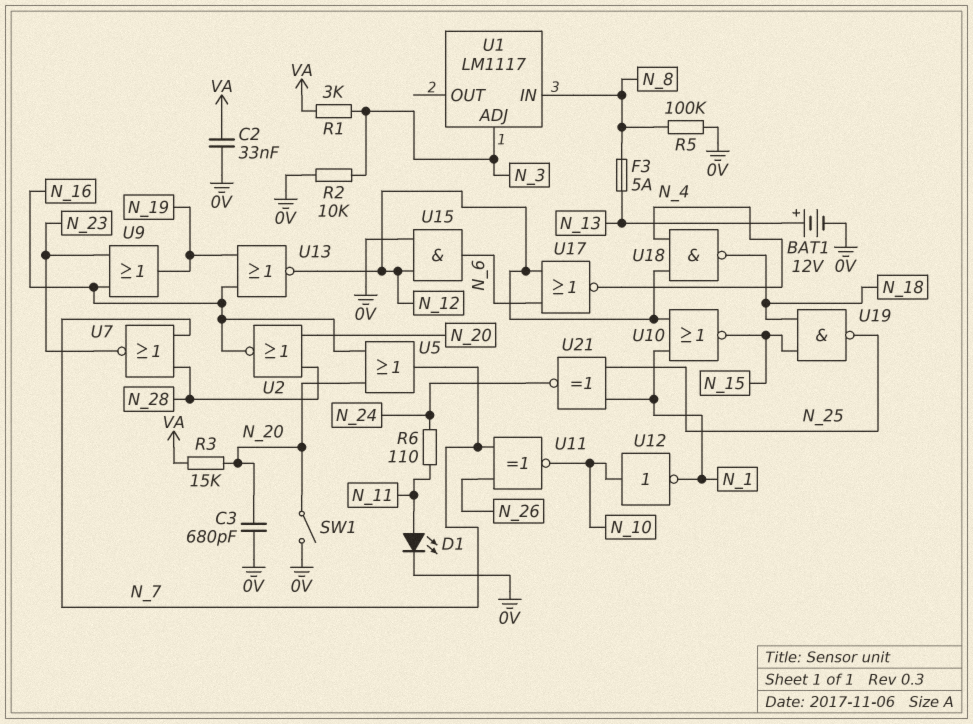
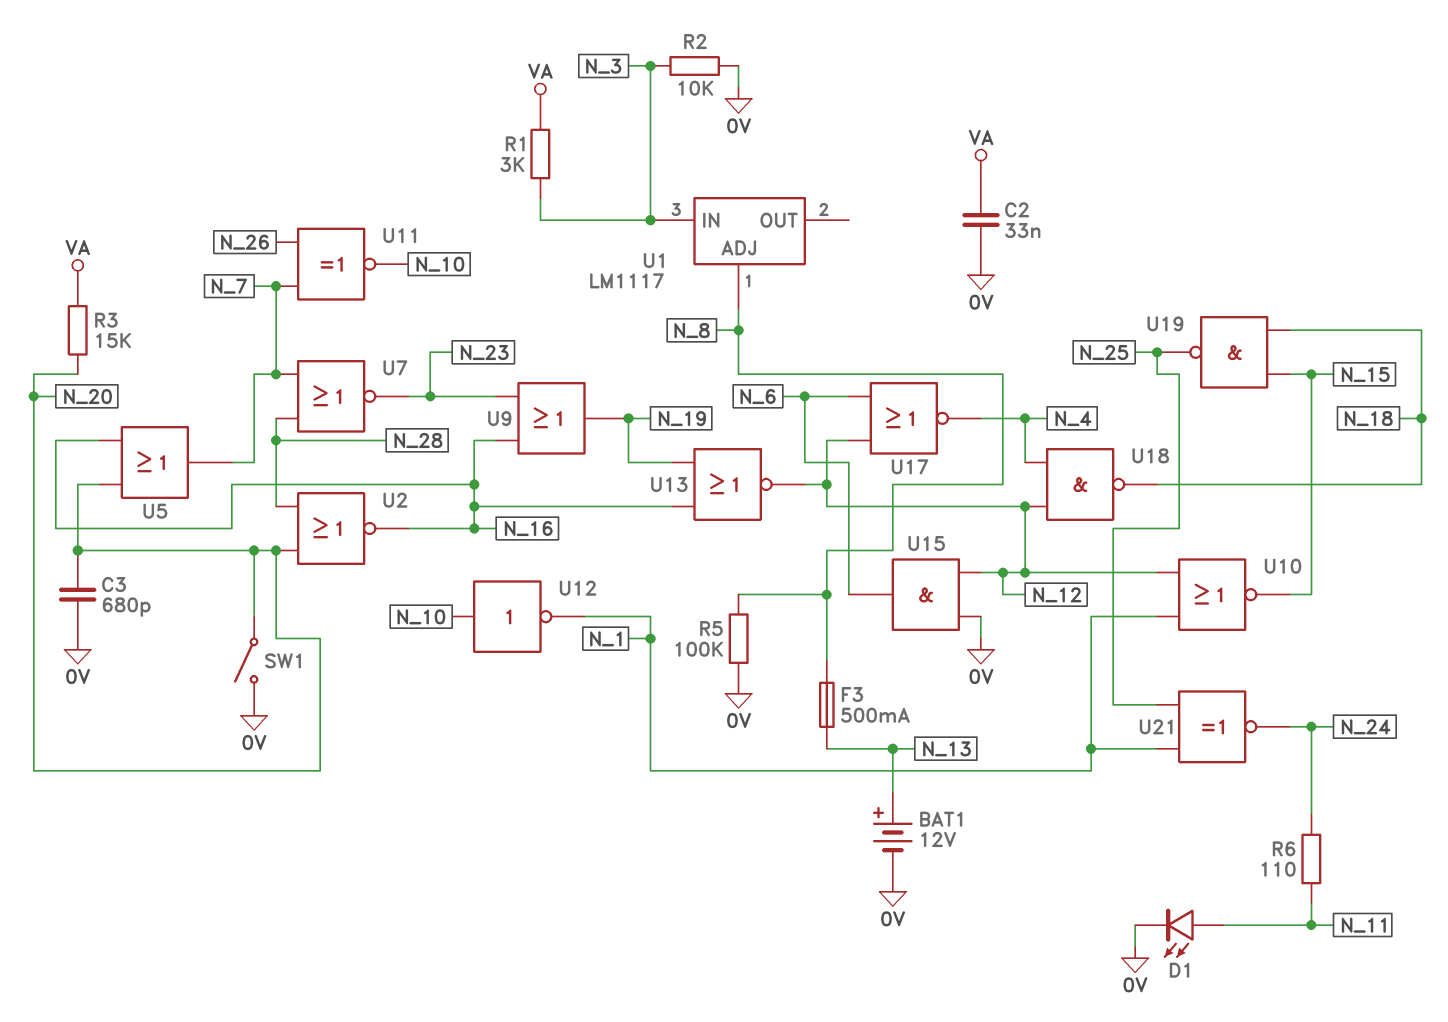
F3: 5A (N_8, N_13) -> 500mA (N_8, N_13)
U1 pin ADJ: N_3 -> N_8
U1 pin IN: N_8 -> N_3

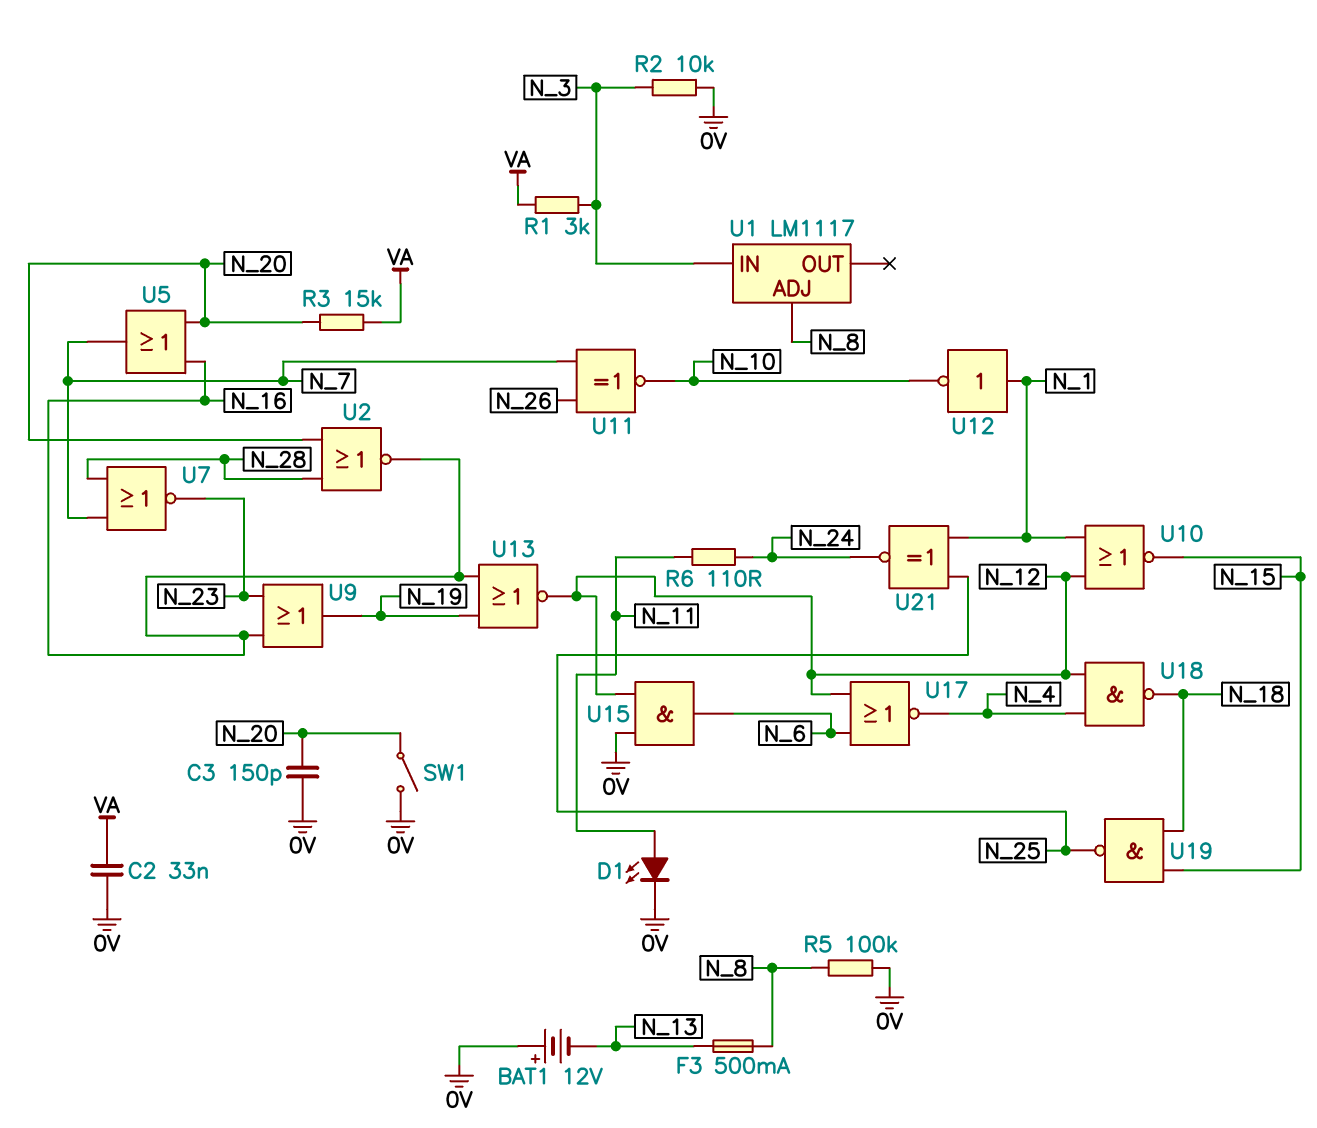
BAT1: 12V (plus N_13, minus 0V) -> 12V (plus 0V, minus N_13)
C3: 680pF (0V, N_20) -> 150pF (0V, N_20)
U12: NOT (in N_10, out N_1) -> NOT (in N_1, out N_10)

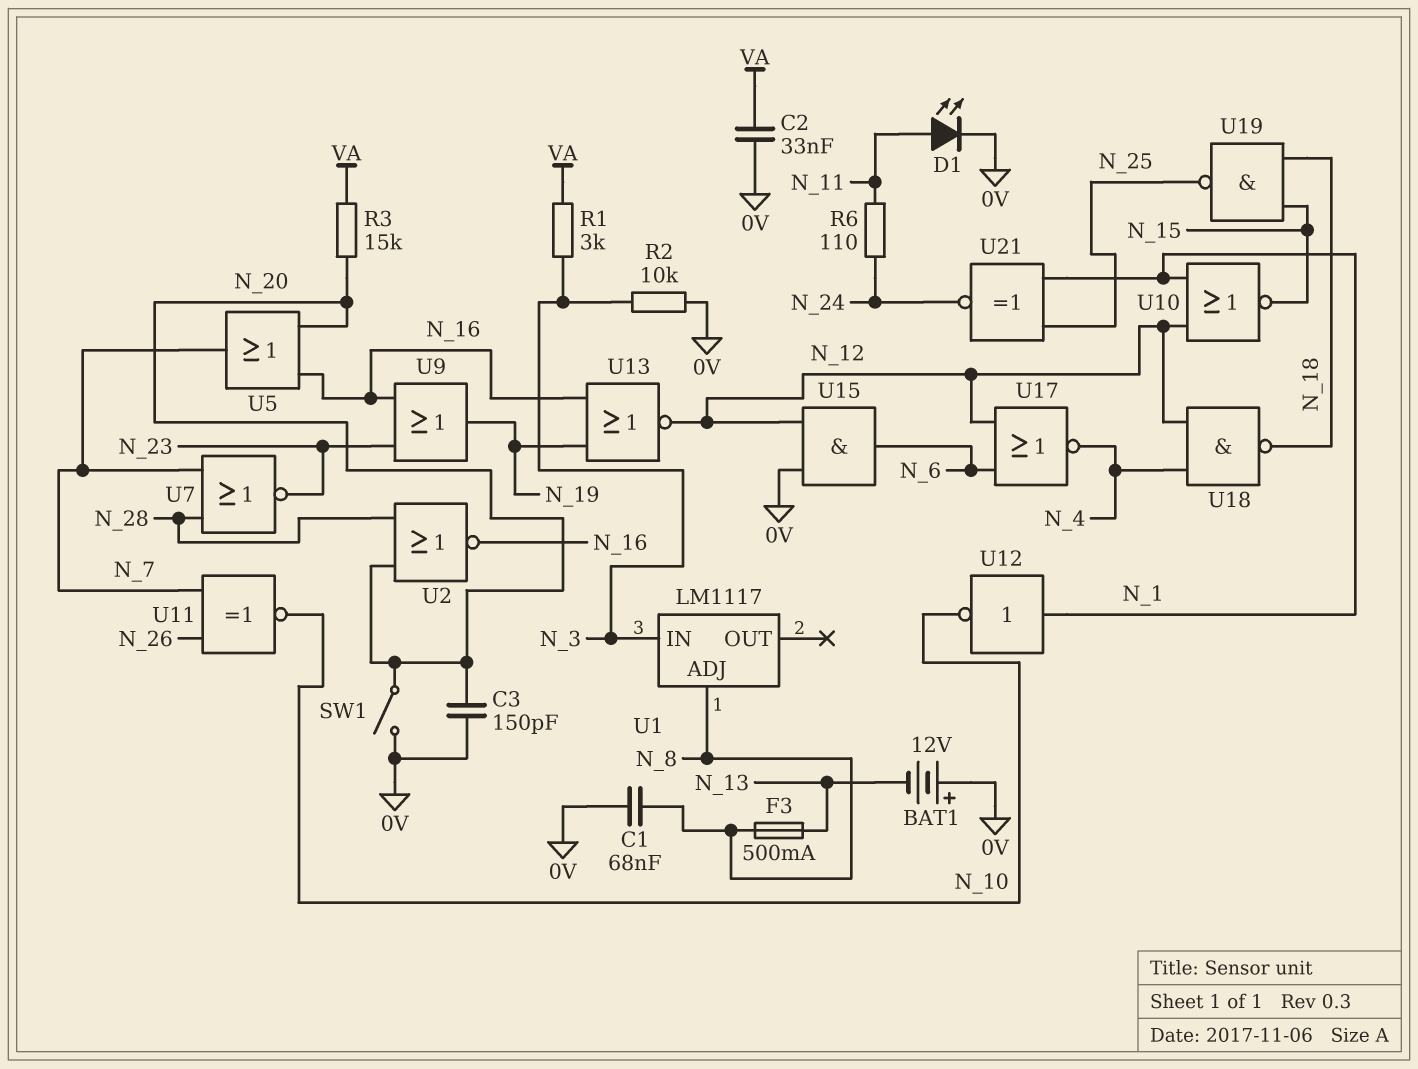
C1: none -> 68nF (0V, N_8)
R5: 100k (0V, N_8) -> none

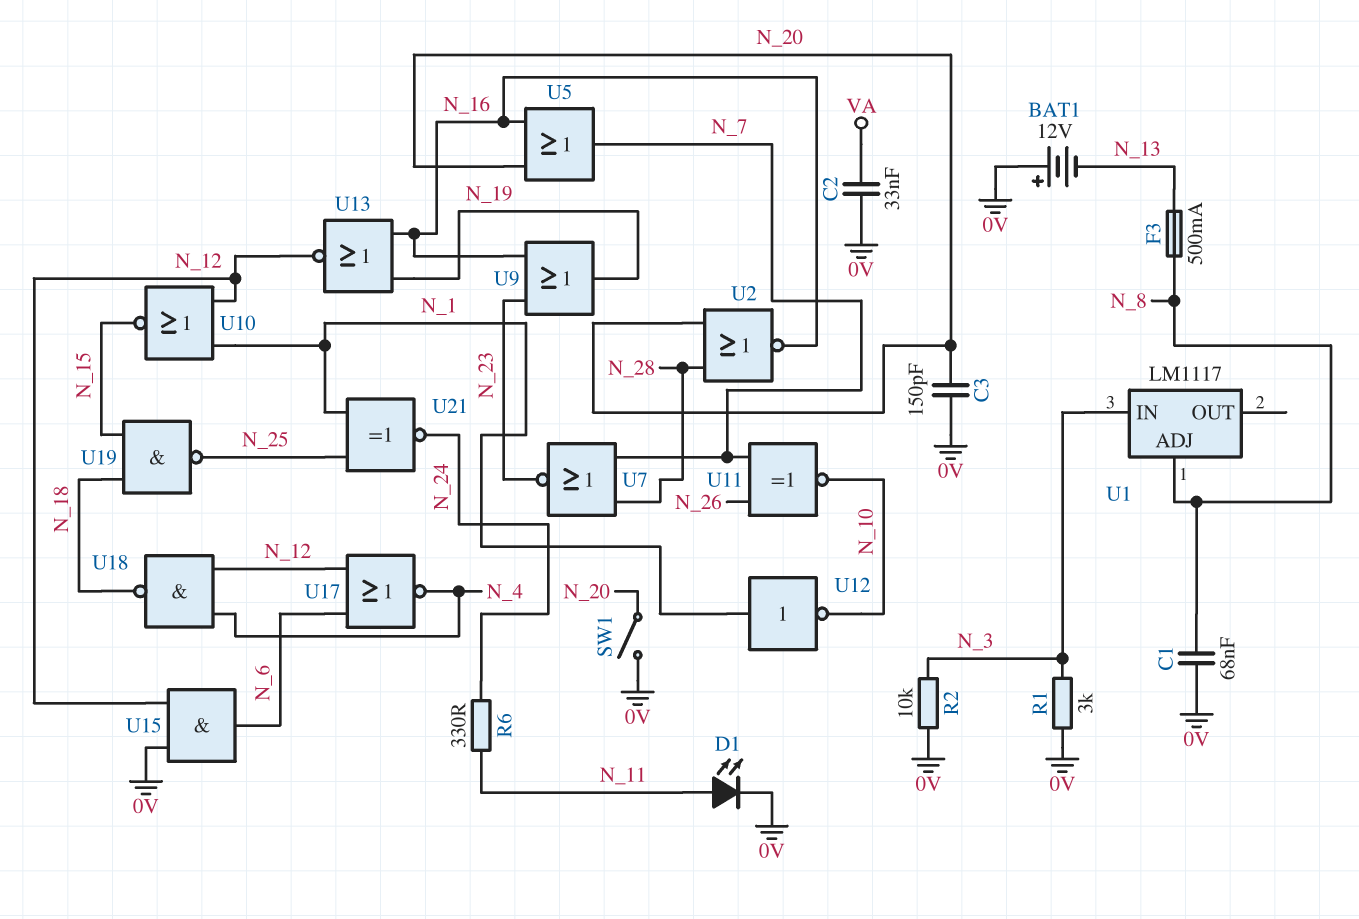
R1: 3k (N_3, VA) -> 3k (0V, N_3)
R3: 15k (N_20, VA) -> none
R6: 110 (N_11, N_24) -> 330 (N_11, N_24)

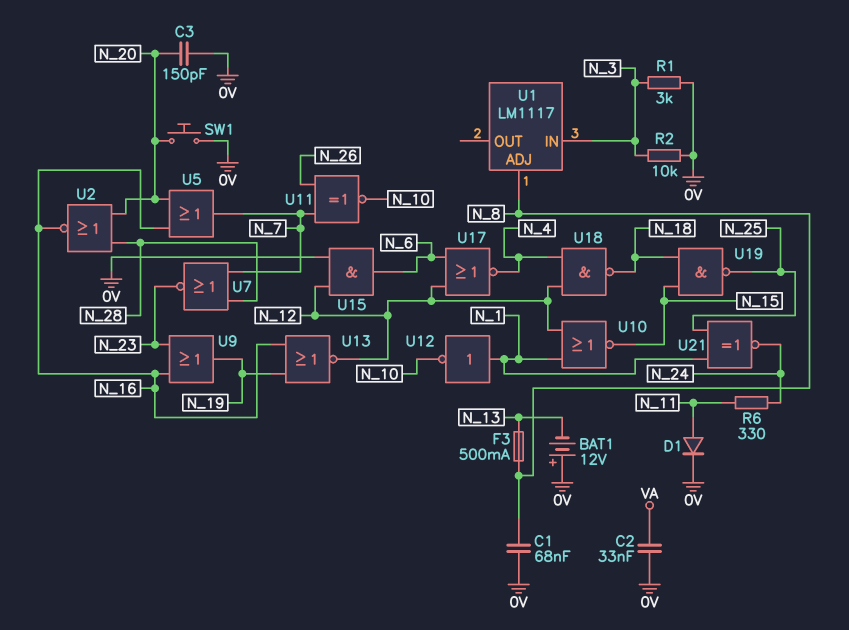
D1: LED (A N_11, K 0V) -> diode (A N_11, K 0V)
SW1: switch (0V, N_20) -> button (0V, N_20)

